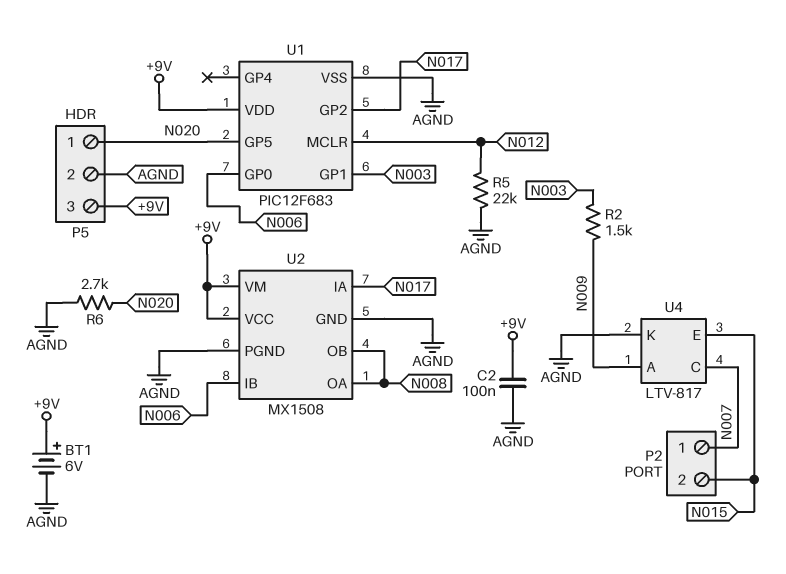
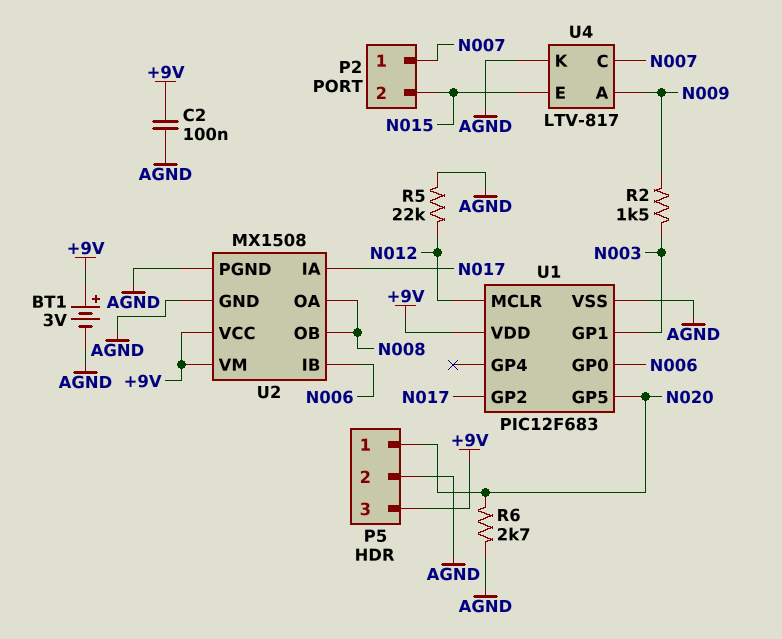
BT1: 6V (plus +9V, minus AGND) -> 3V (plus +9V, minus AGND)

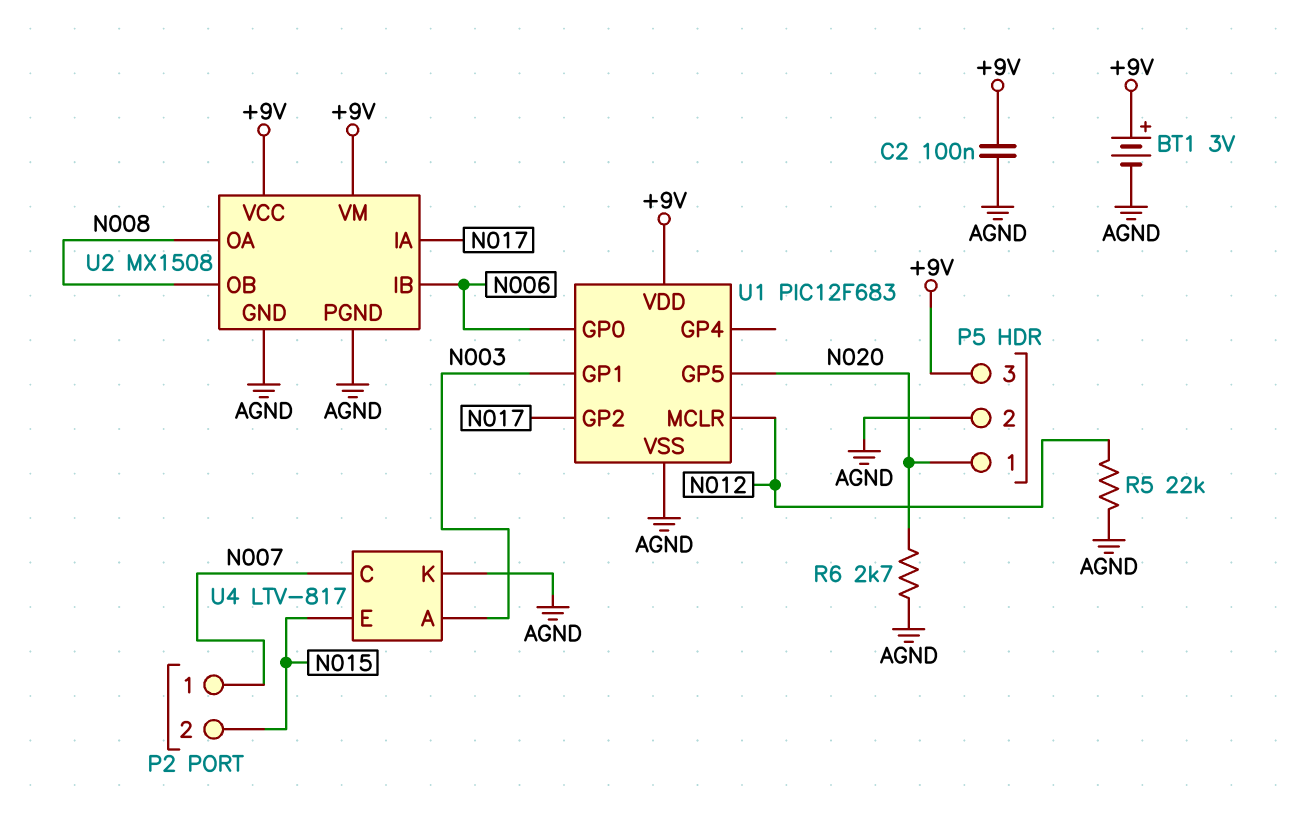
R2: 1.5k (N003, N009) -> none
U4 pin A: N009 -> N003

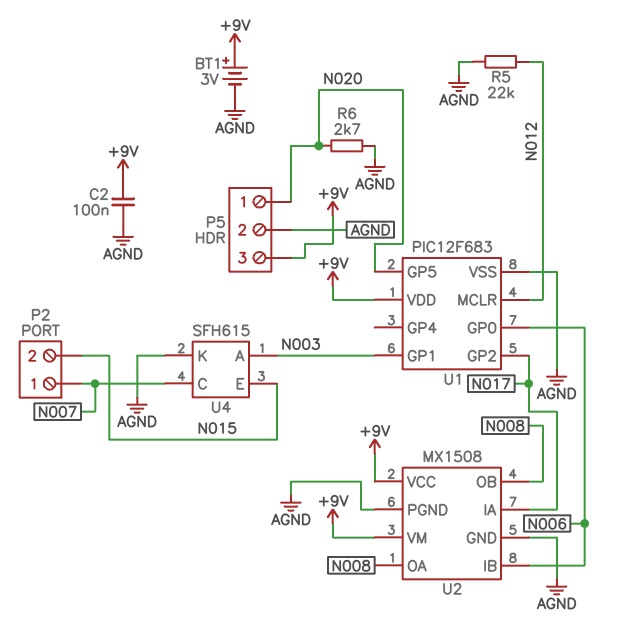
U4: LTV-817 -> SFH615

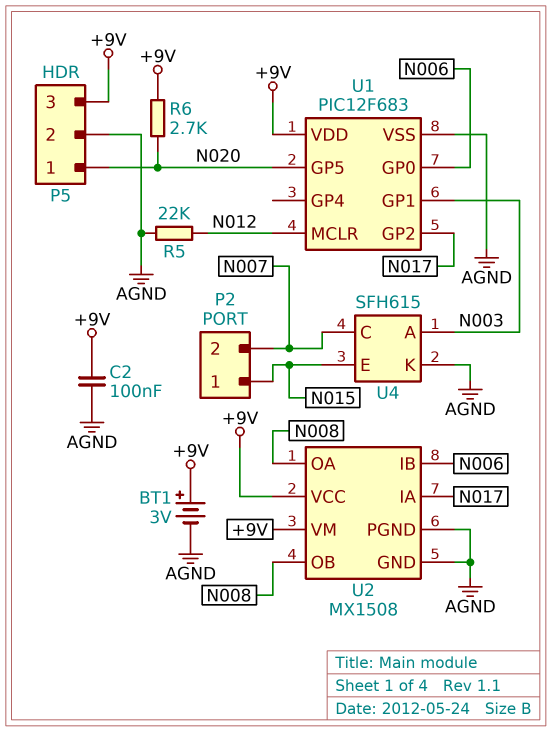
P2 pin 1: N007 -> N015
P2 pin 2: N015 -> N007
R6: 2.7k (AGND, N020) -> 2.7k (+9V, N020)

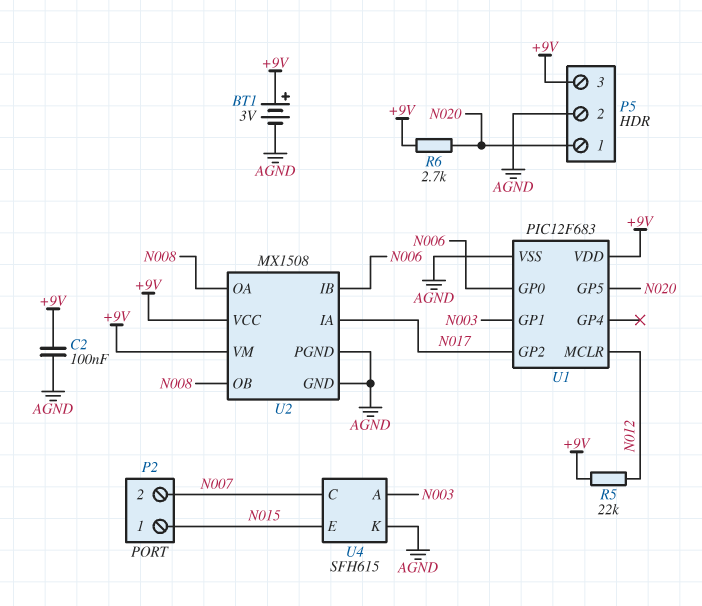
R5: 22k (AGND, N012) -> 22k (+9V, N012)

